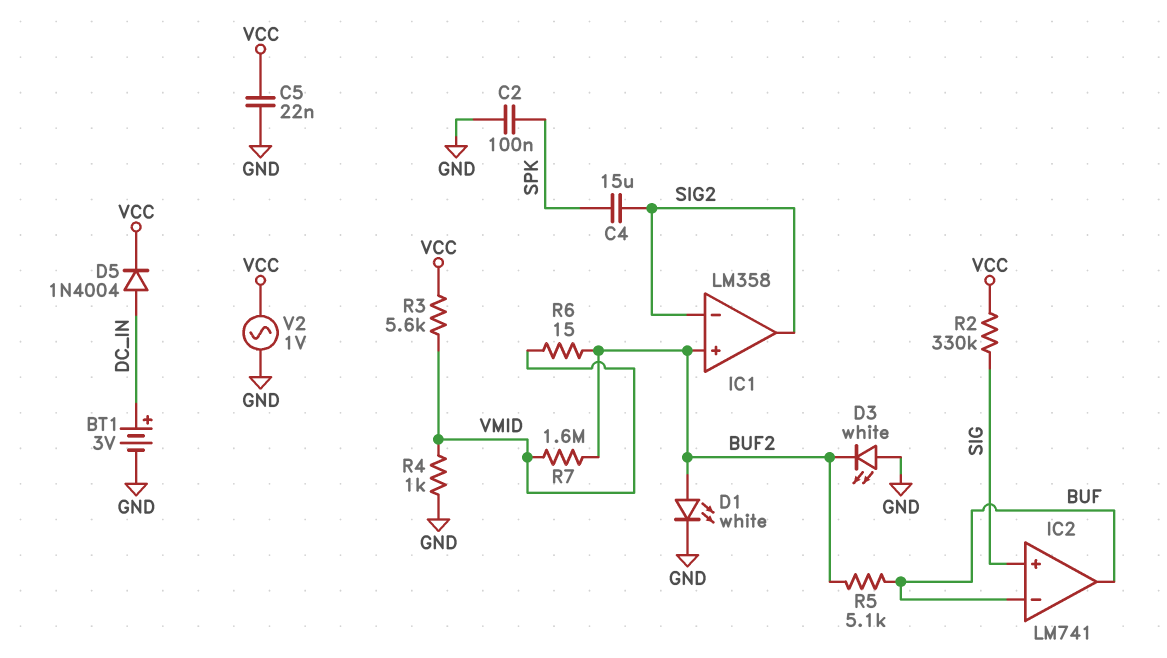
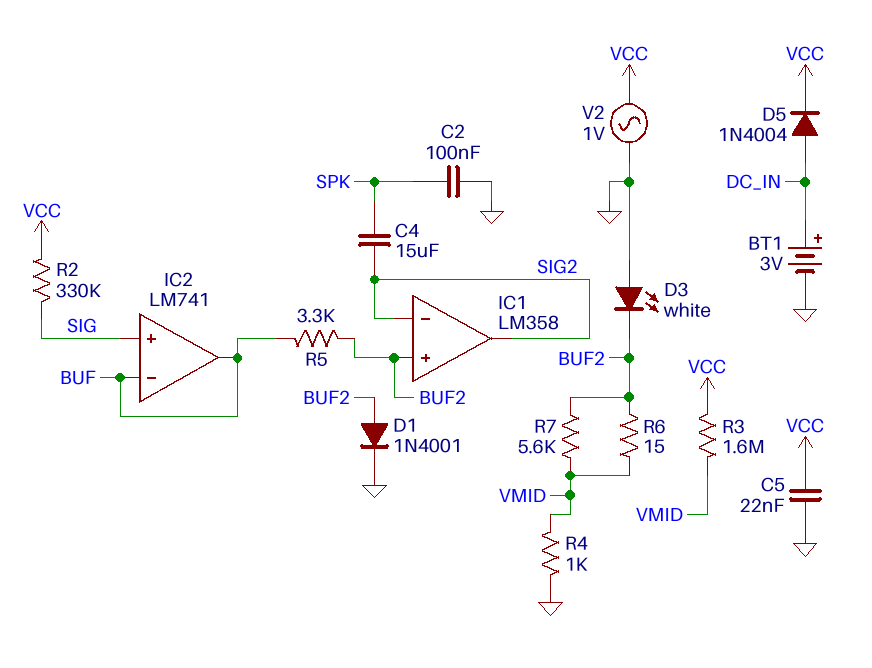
D1: LED white (A BUF2, K GND) -> diode 1N4001 (A BUF2, K GND)
R3: 5.6k (VCC, VMID) -> 1.6M (VCC, VMID)
R5: 5.1k (BUF, BUF2) -> 3.3k (BUF, BUF2)
R7: 1.6M (BUF2, VMID) -> 5.6k (BUF2, VMID)

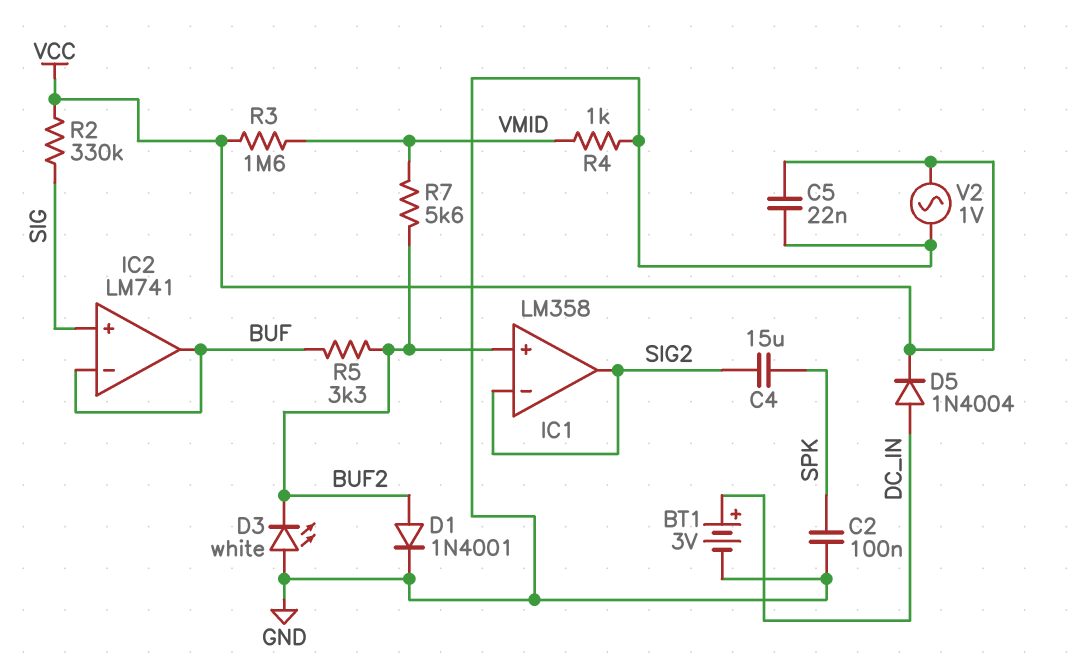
R6: 15 (BUF2, VMID) -> none

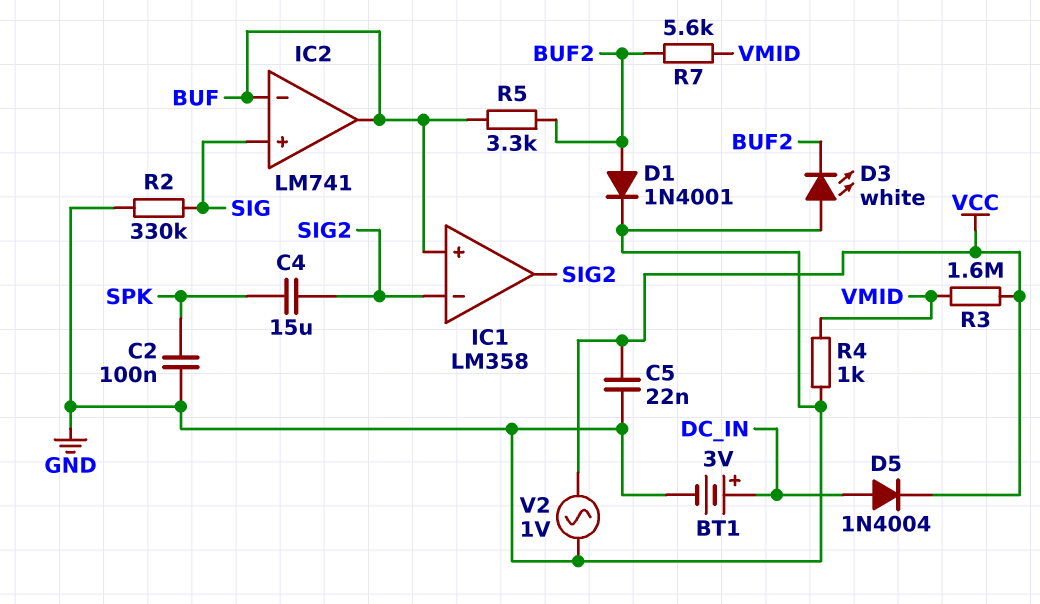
IC1 pin in+: BUF2 -> BUF
R2: 330k (SIG, VCC) -> 330k (GND, SIG)

